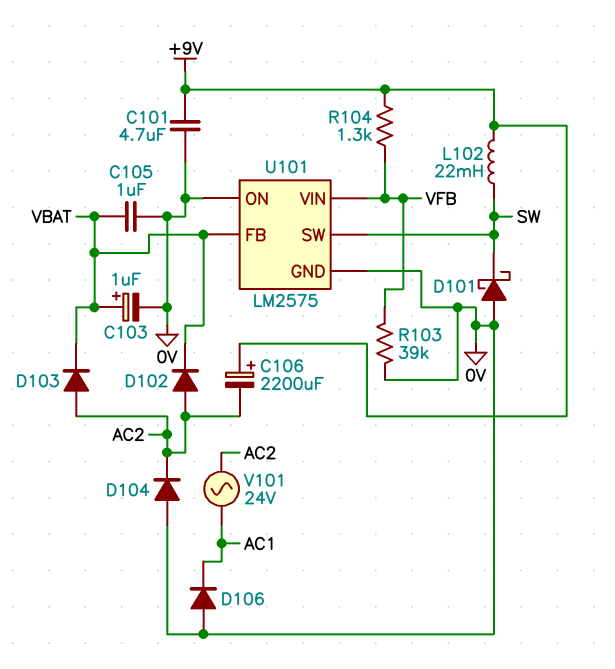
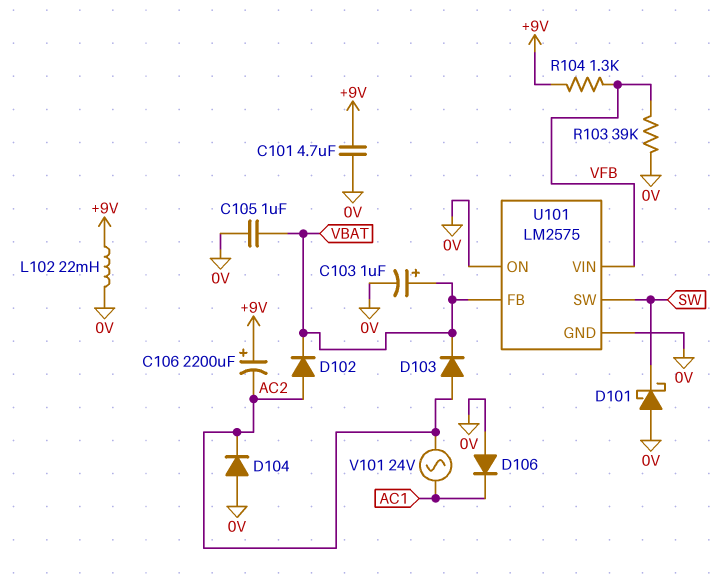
L102: 22mH (+9V, SW) -> 22mH (+9V, 0V)

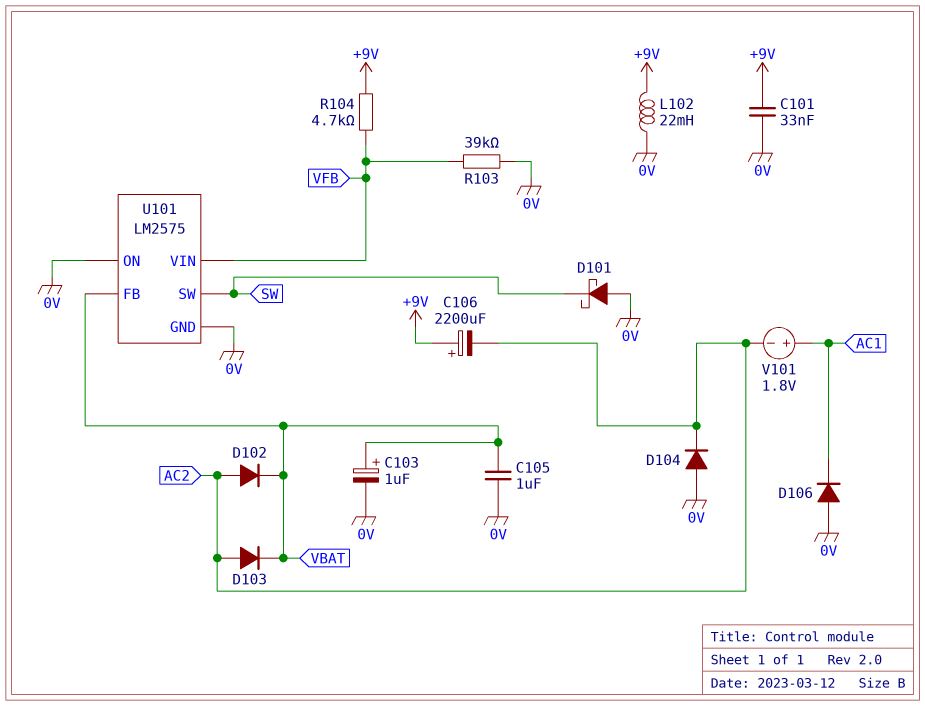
C101: 4.7uF (+9V, 0V) -> 33nF (+9V, 0V)
R104: 1.3k (+9V, VFB) -> 4.7k (+9V, VFB)
V101: AC 24V (AC1, AC2) -> 1.8V (plus AC1, minus AC2)

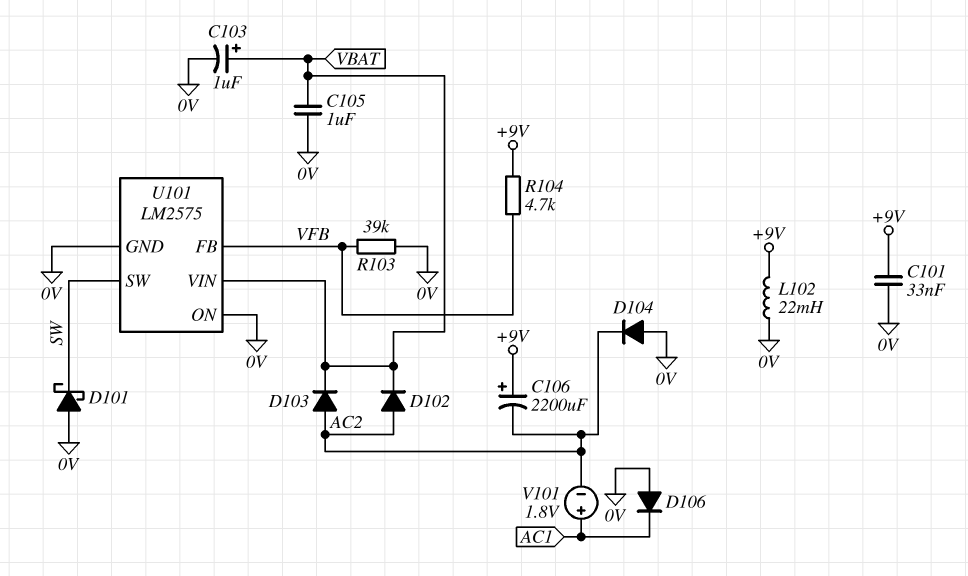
U101 pin FB: VBAT -> VFB
U101 pin VIN: VFB -> VBAT

